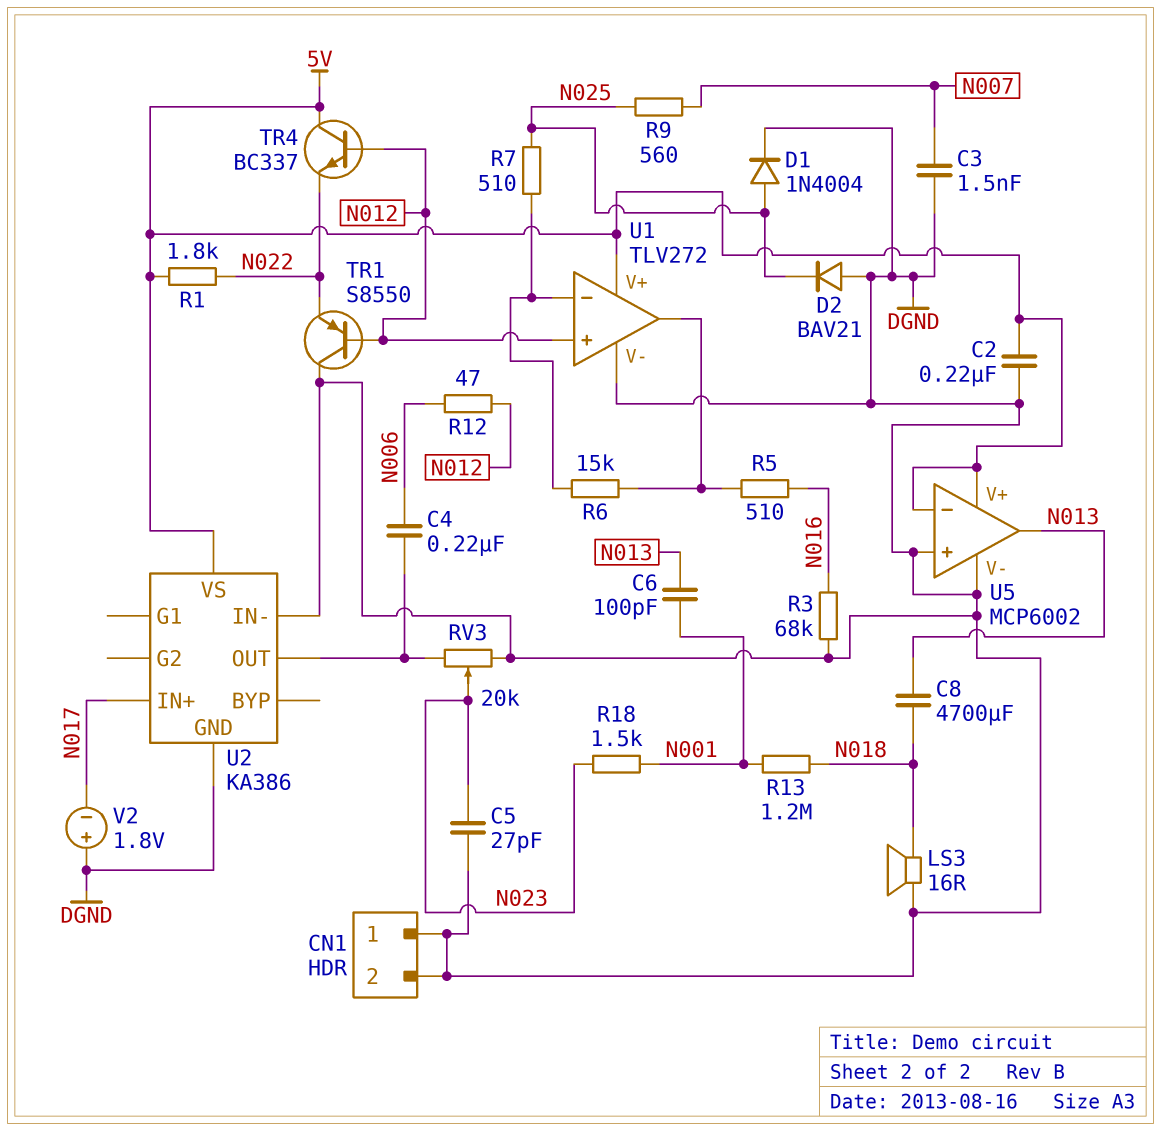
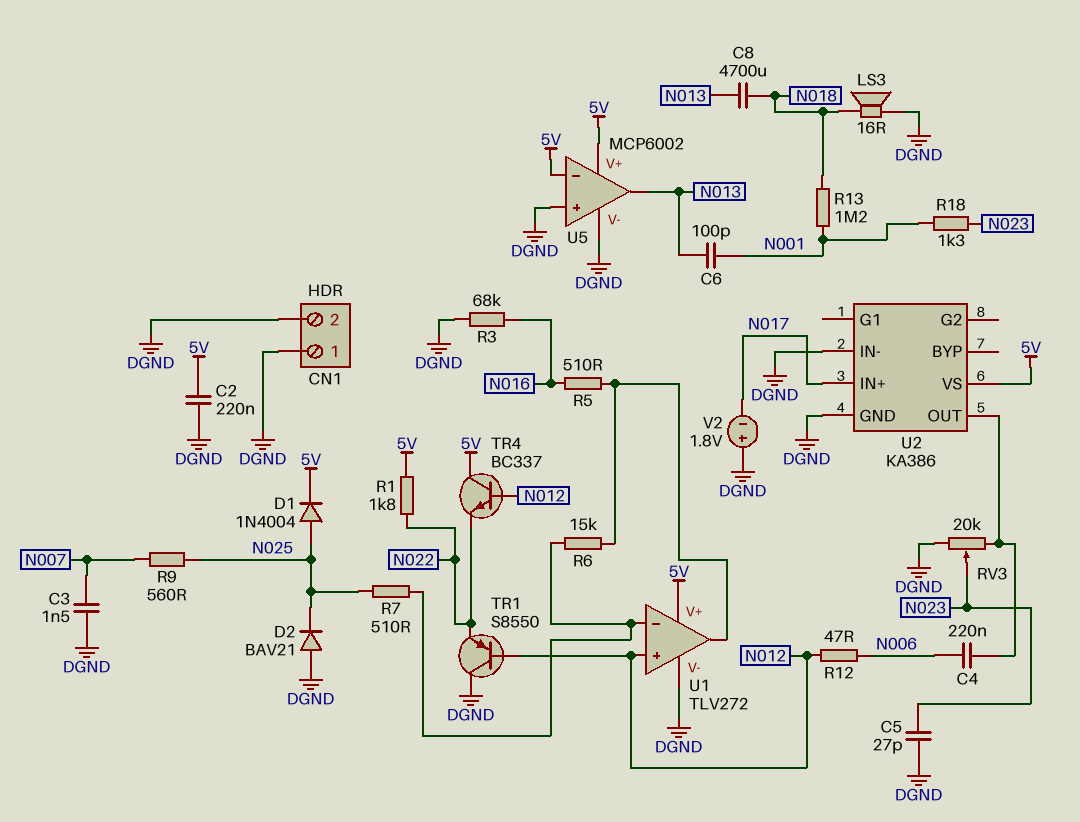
D1: diode 1N4004 (A N025, K DGND) -> diode 1N4004 (A N025, K 5V)
R18: 1.5k (N001, N023) -> 1.3k (N001, N023)

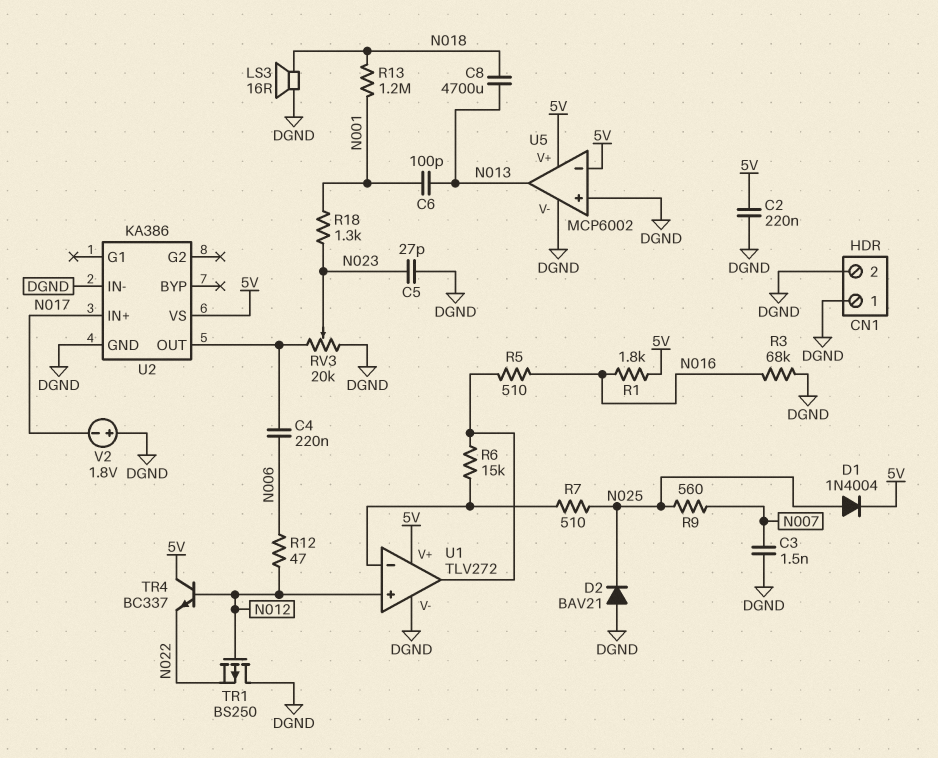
R1: 1.8k (5V, N022) -> 1.8k (5V, N016)
TR1: PNP S8550 (B N012, C DGND, E N022) -> PMOS BS250 (G N012, D DGND, S N022)

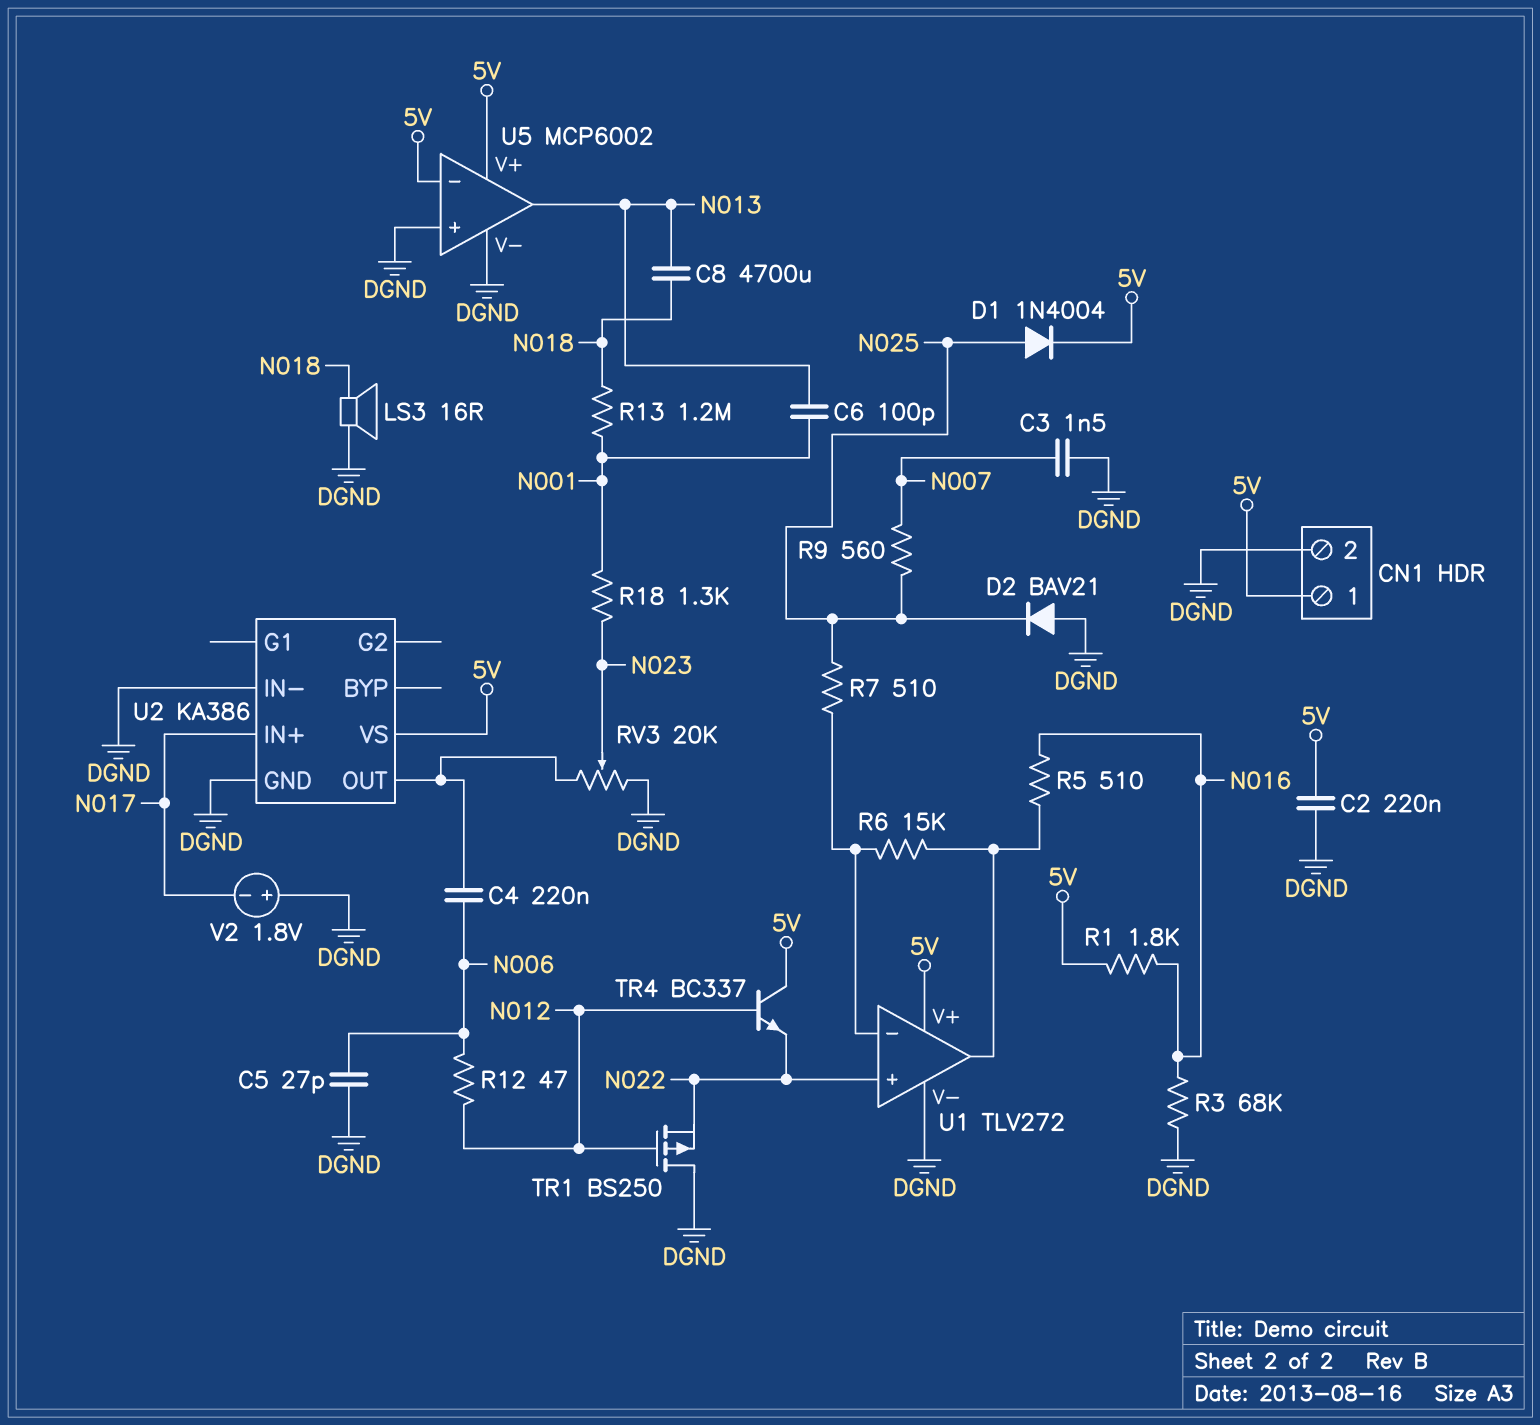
C5: 27pF (DGND, N023) -> 27pF (DGND, N006)
CN1 pin 1: DGND -> 5V
U1 pin in+: N012 -> N022

